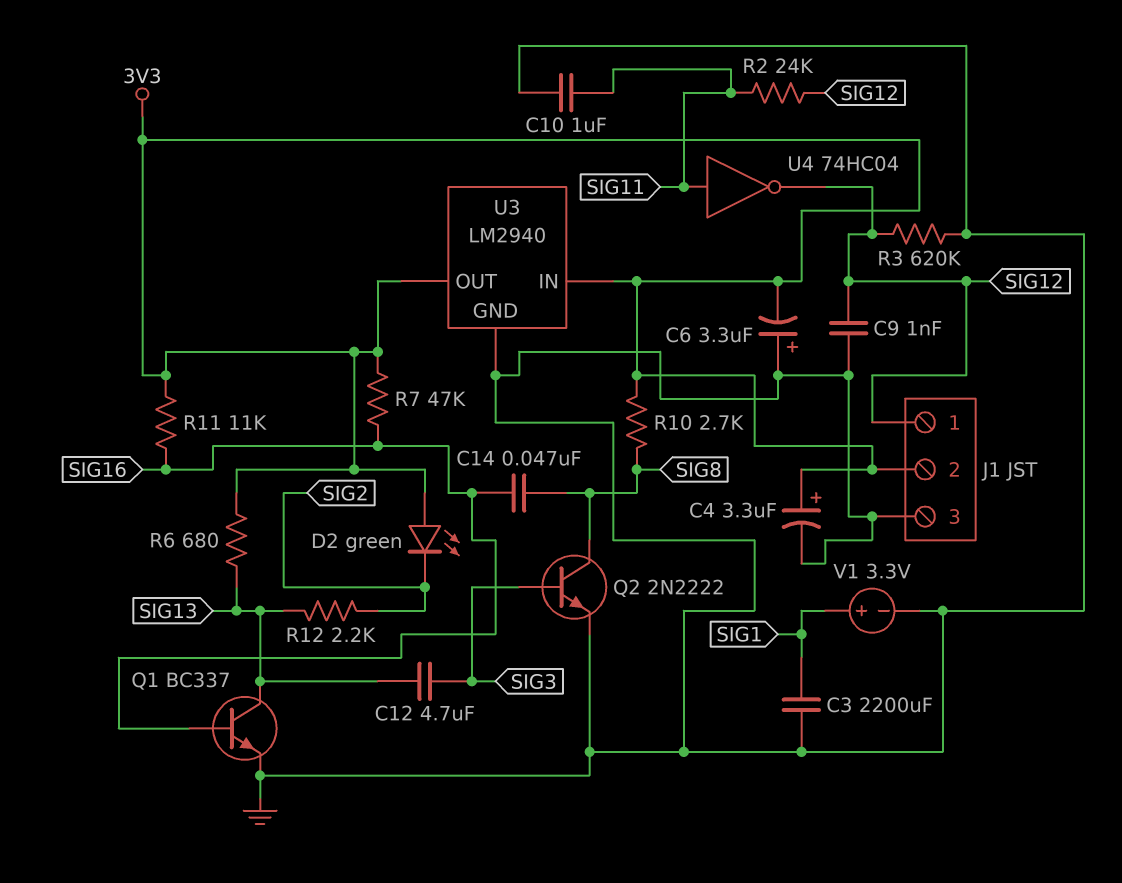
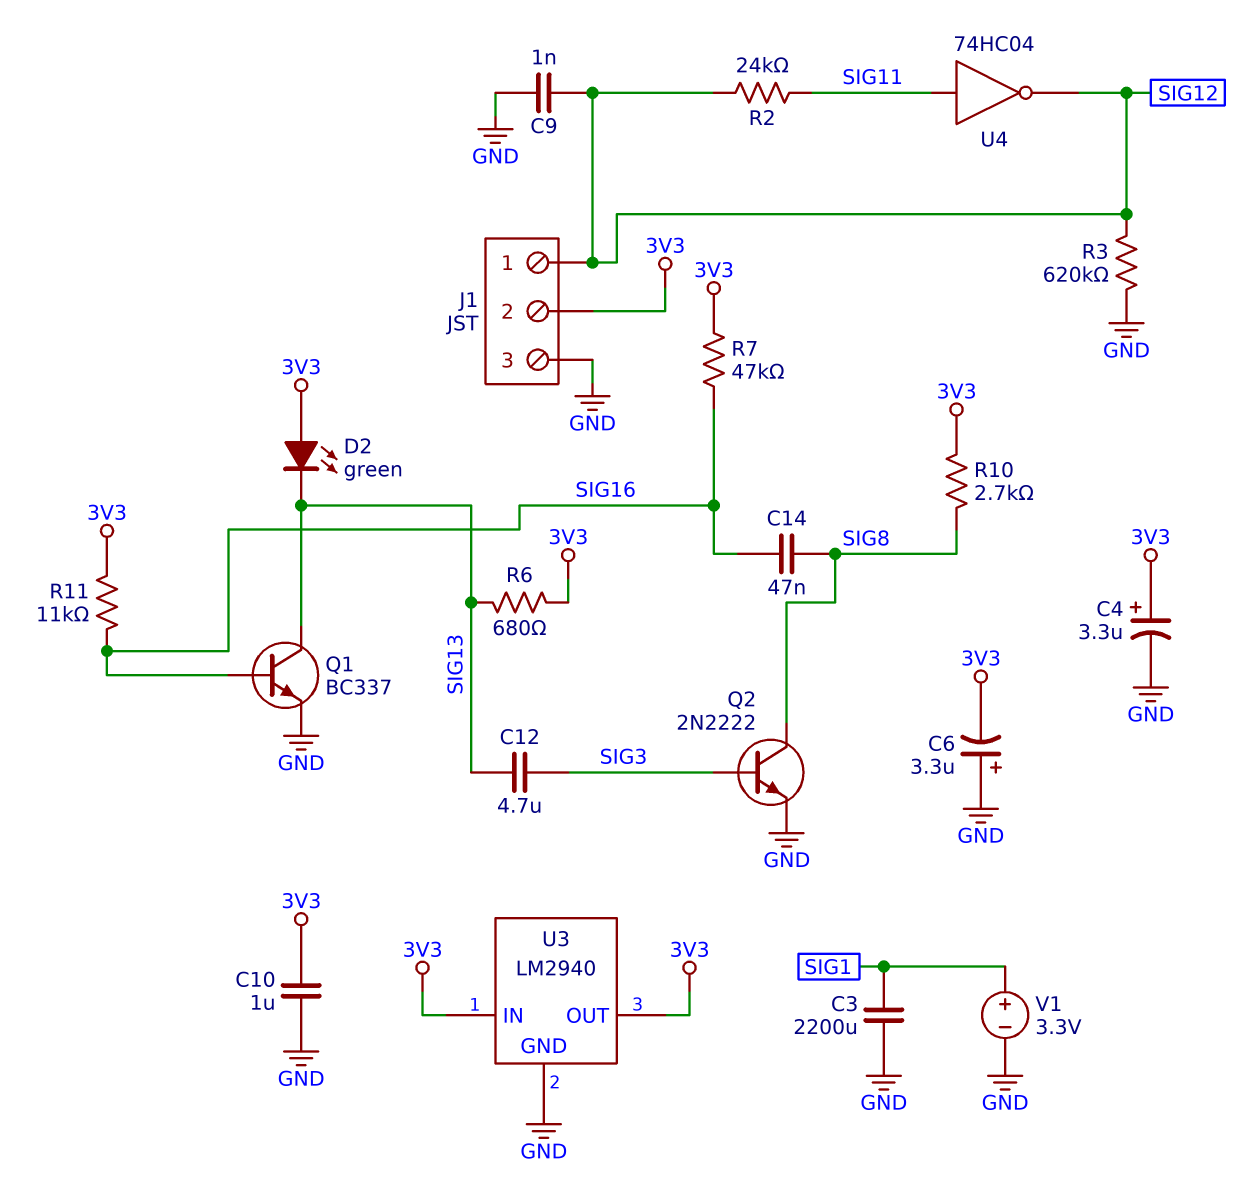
C10: 1uF (GND, SIG11) -> 1uF (3V3, GND)
D2: LED green (A 3V3, K SIG2) -> LED green (A 3V3, K SIG13)
R12: 2.2k (SIG2, SIG13) -> none

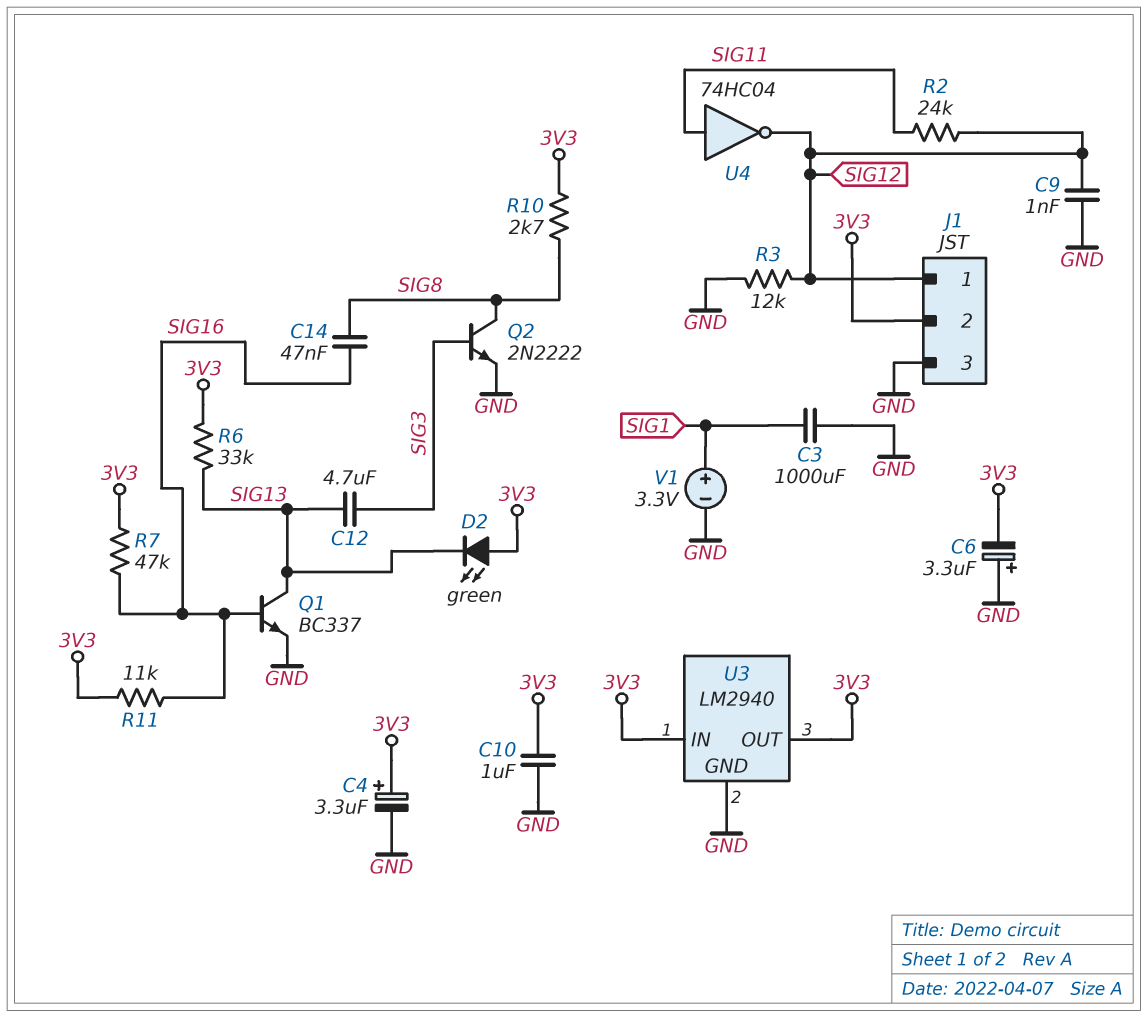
C3: 2200uF (GND, SIG1) -> 1000uF (GND, SIG1)
R3: 620k (GND, SIG12) -> 12k (GND, SIG12)
R6: 680 (3V3, SIG13) -> 33k (3V3, SIG13)

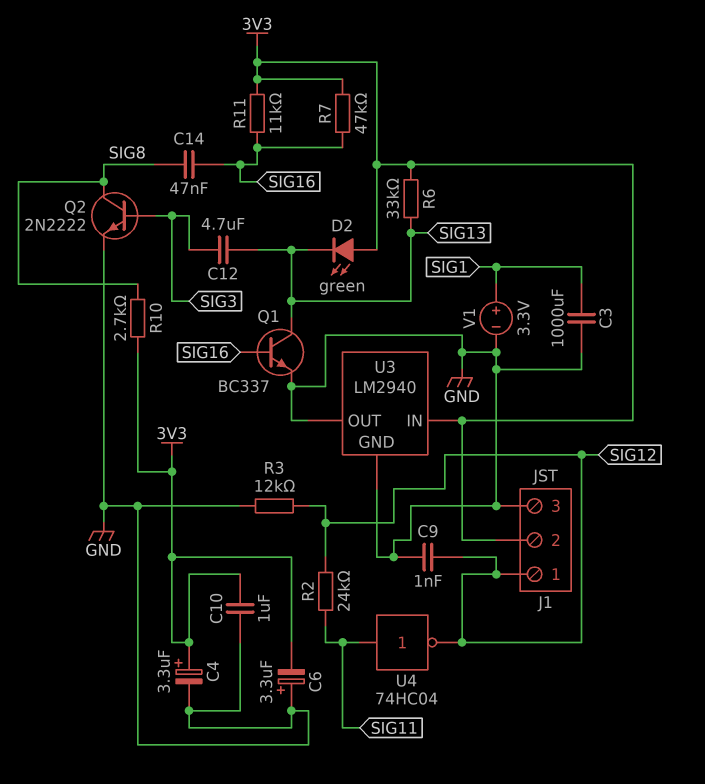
U3 pin OUT: 3V3 -> GND

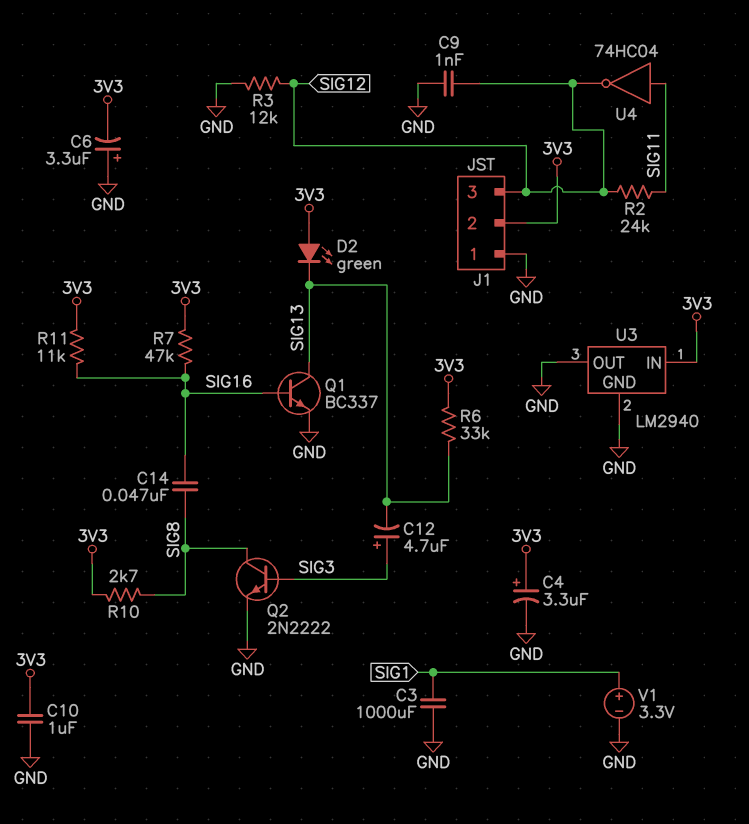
C12: 4.7uF (SIG3, SIG13) -> 4.7uF (plus SIG3, minus SIG13)
J1 pin 1: SIG12 -> GND
J1 pin 3: GND -> SIG12

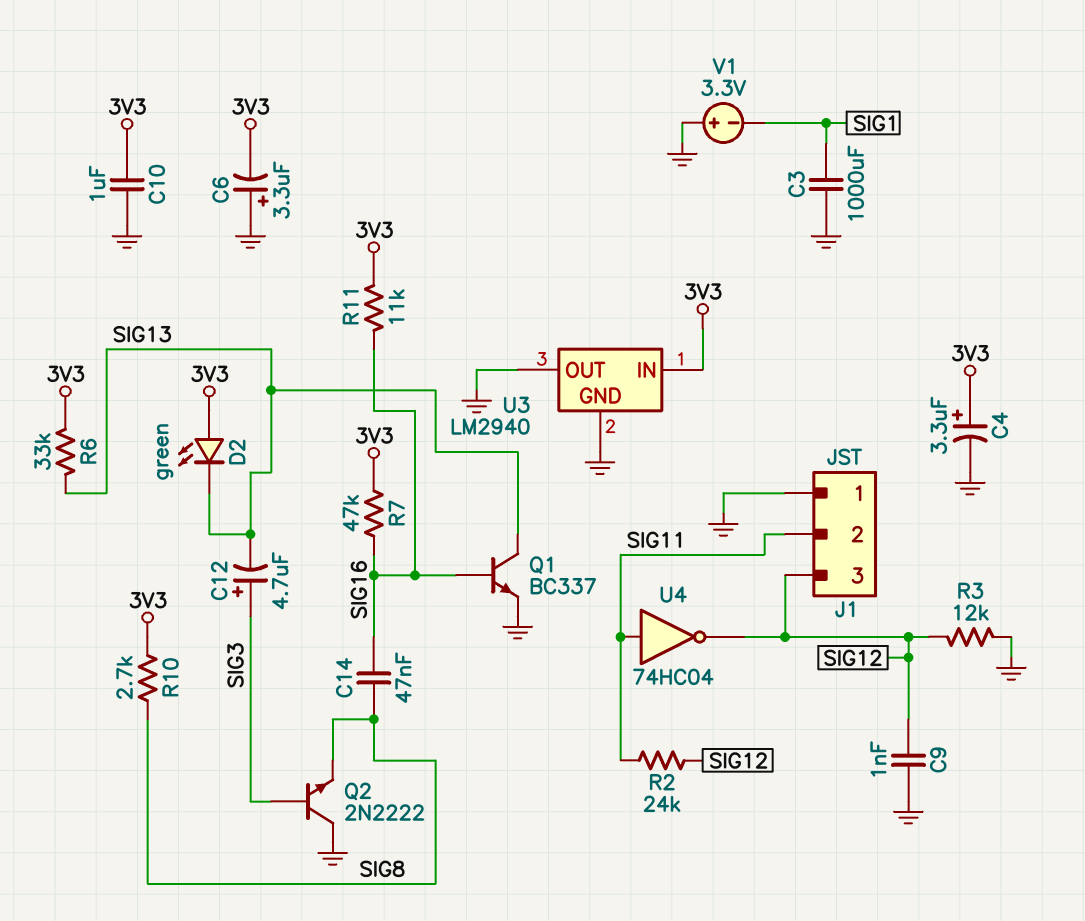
J1 pin 2: 3V3 -> SIG11
Q2: NPN 2N2222 (B SIG3, C SIG8, E GND) -> NPN 2N2222 (B SIG3, C GND, E SIG8)
V1: 3.3V (plus SIG1, minus GND) -> 3.3V (plus GND, minus SIG1)

